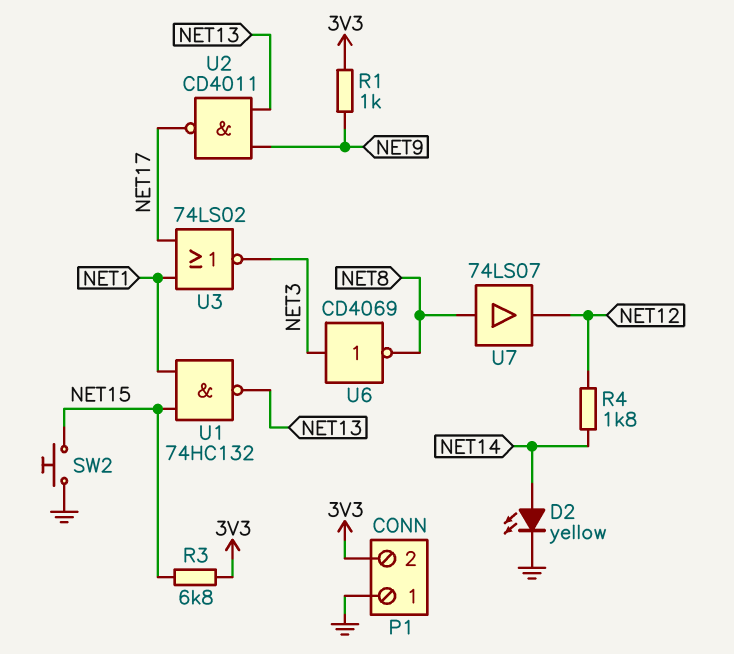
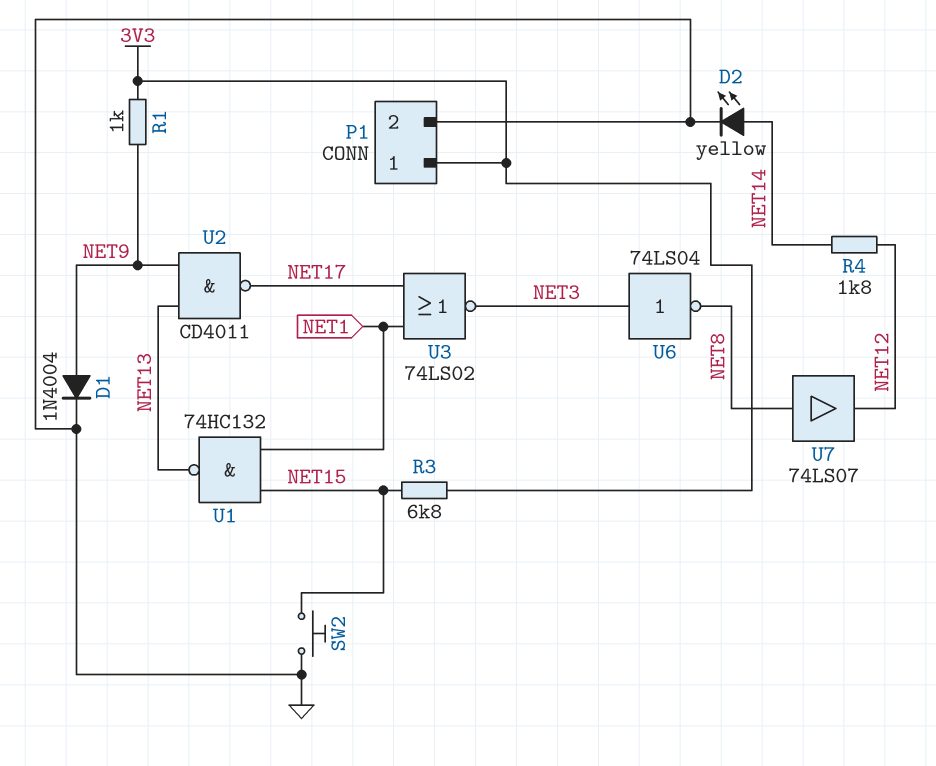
D1: none -> diode 1N4004 (A NET9, K GND)
P1 pin 1: GND -> 3V3
P1 pin 2: 3V3 -> GND
U6: NOT CD4069 (in NET3, out NET8) -> NOT 74LS04 (in NET3, out NET8)

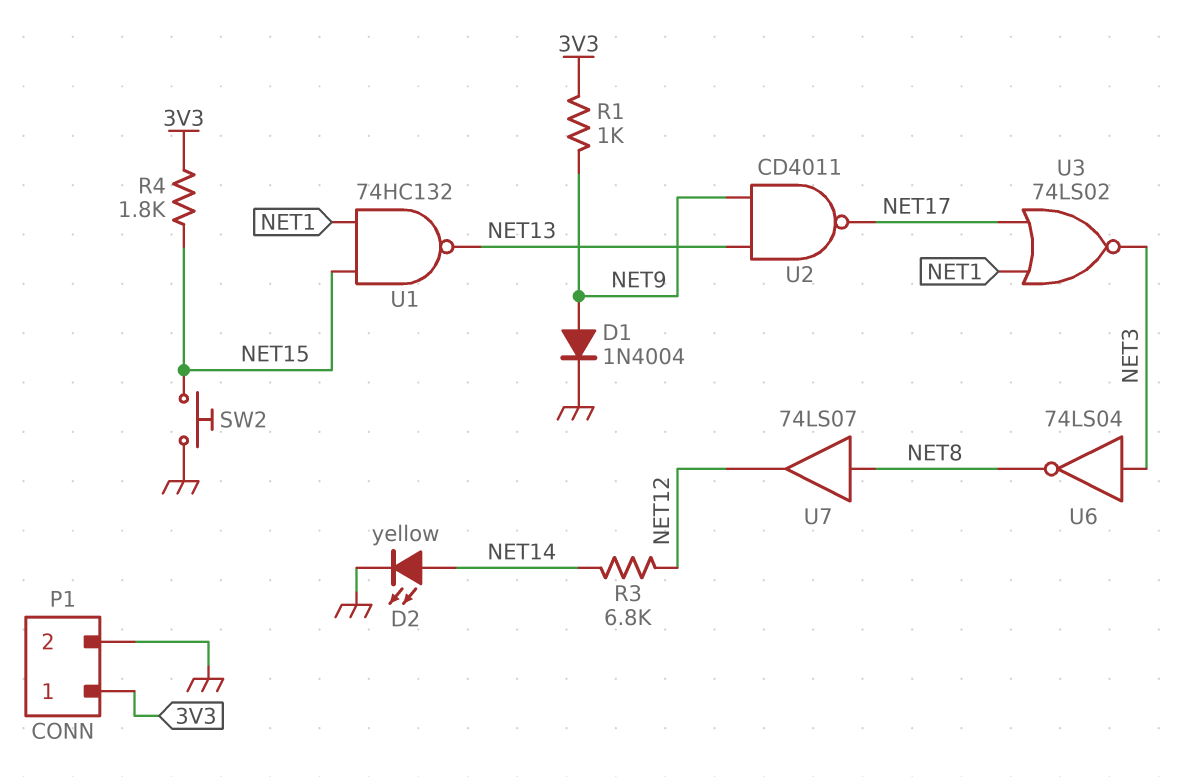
R3: 6.8k (3V3, NET15) -> 6.8k (NET12, NET14)
R4: 1.8k (NET12, NET14) -> 1.8k (3V3, NET15)

